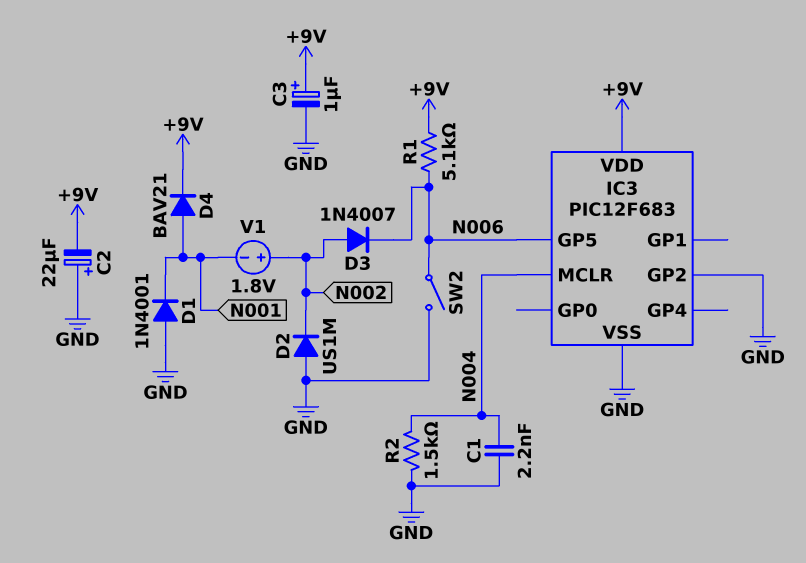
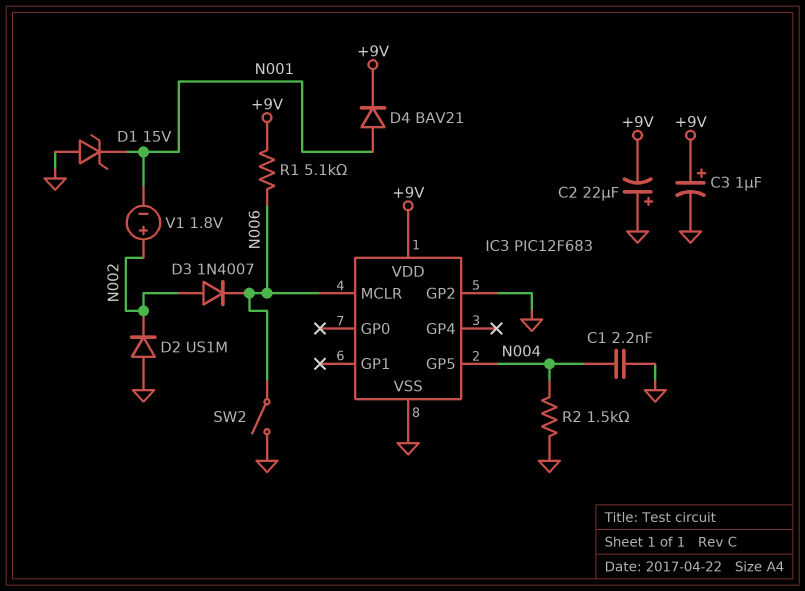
D1: diode 1N4001 (A GND, K N001) -> zener 15V (A GND, K N001)
IC3 pin GP5: N006 -> N004
IC3 pin MCLR: N004 -> N006

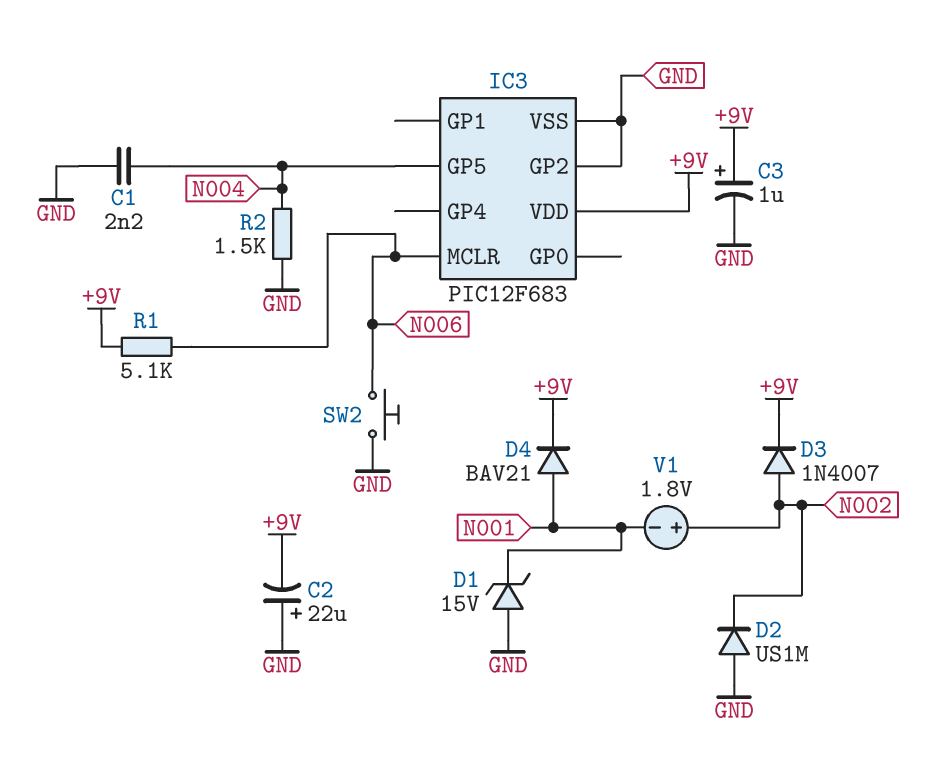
D3: diode 1N4007 (A N002, K N006) -> diode 1N4007 (A N002, K +9V)
SW2: switch (GND, N006) -> button (GND, N006)

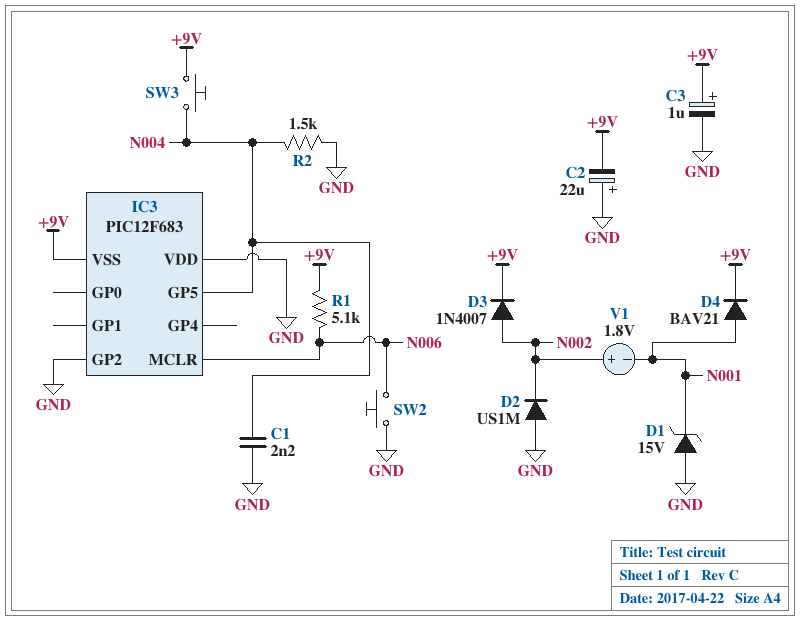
IC3 pin VDD: +9V -> GND
IC3 pin VSS: GND -> +9V
SW3: none -> button (+9V, N004)

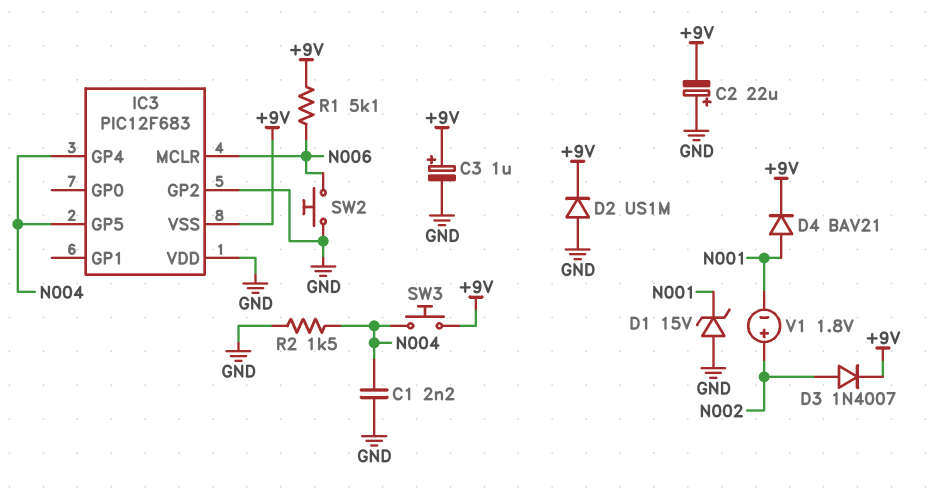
D2: diode US1M (A GND, K N002) -> diode US1M (A GND, K +9V)
IC3 pin GP4: none -> N004

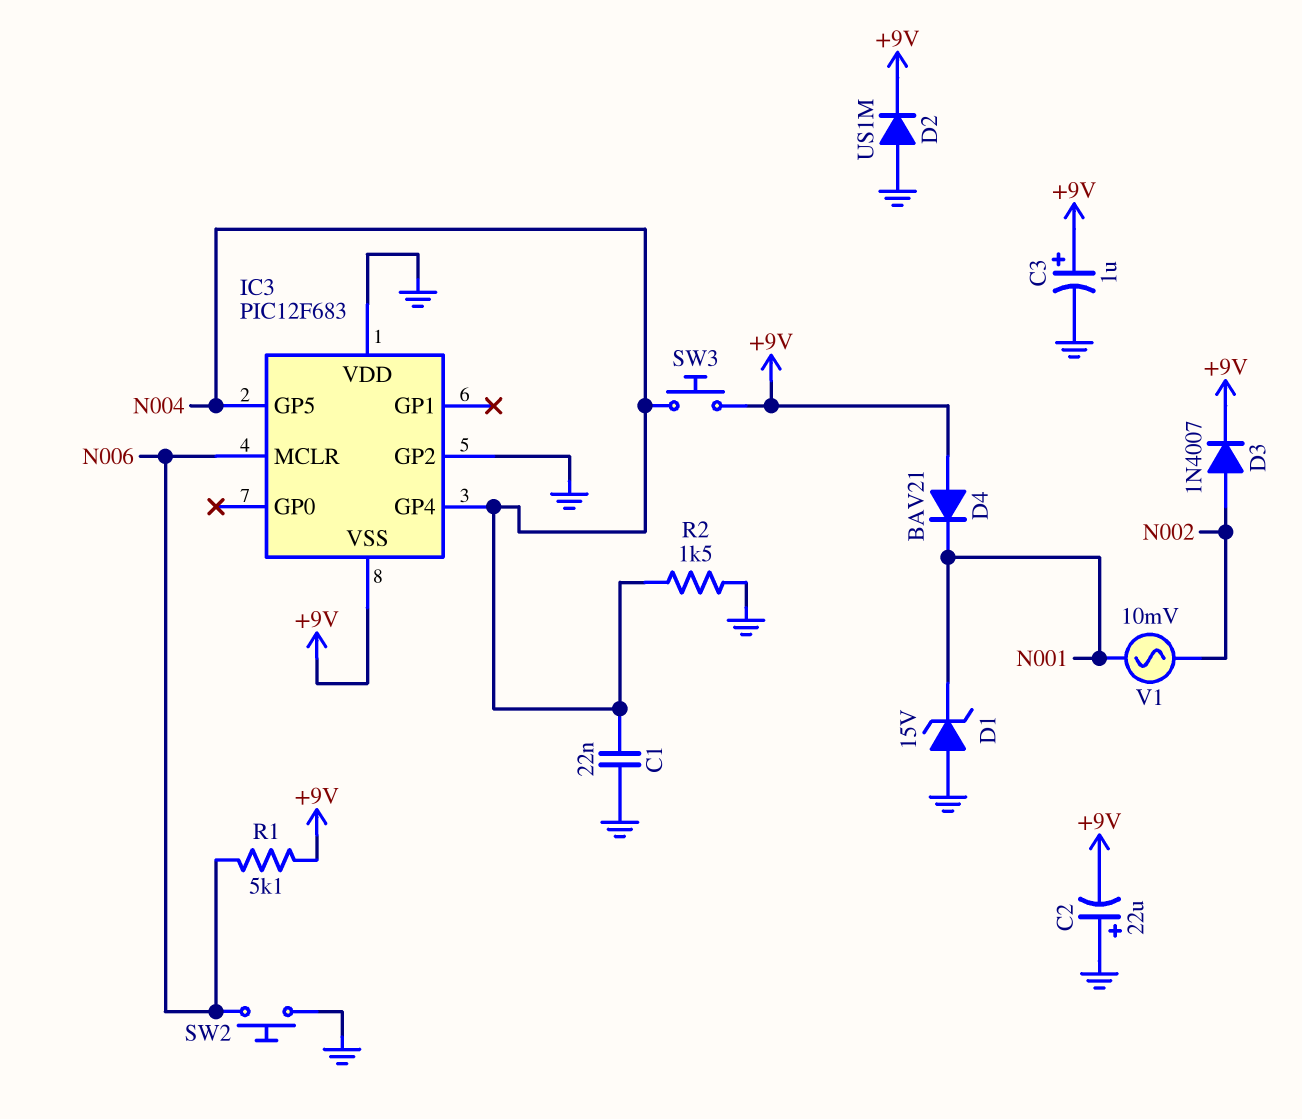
C1: 2.2nF (GND, N004) -> 22nF (GND, N004)
D4: diode BAV21 (A N001, K +9V) -> diode BAV21 (A +9V, K N001)
V1: 1.8V (plus N002, minus N001) -> AC 10mV (N001, N002)

